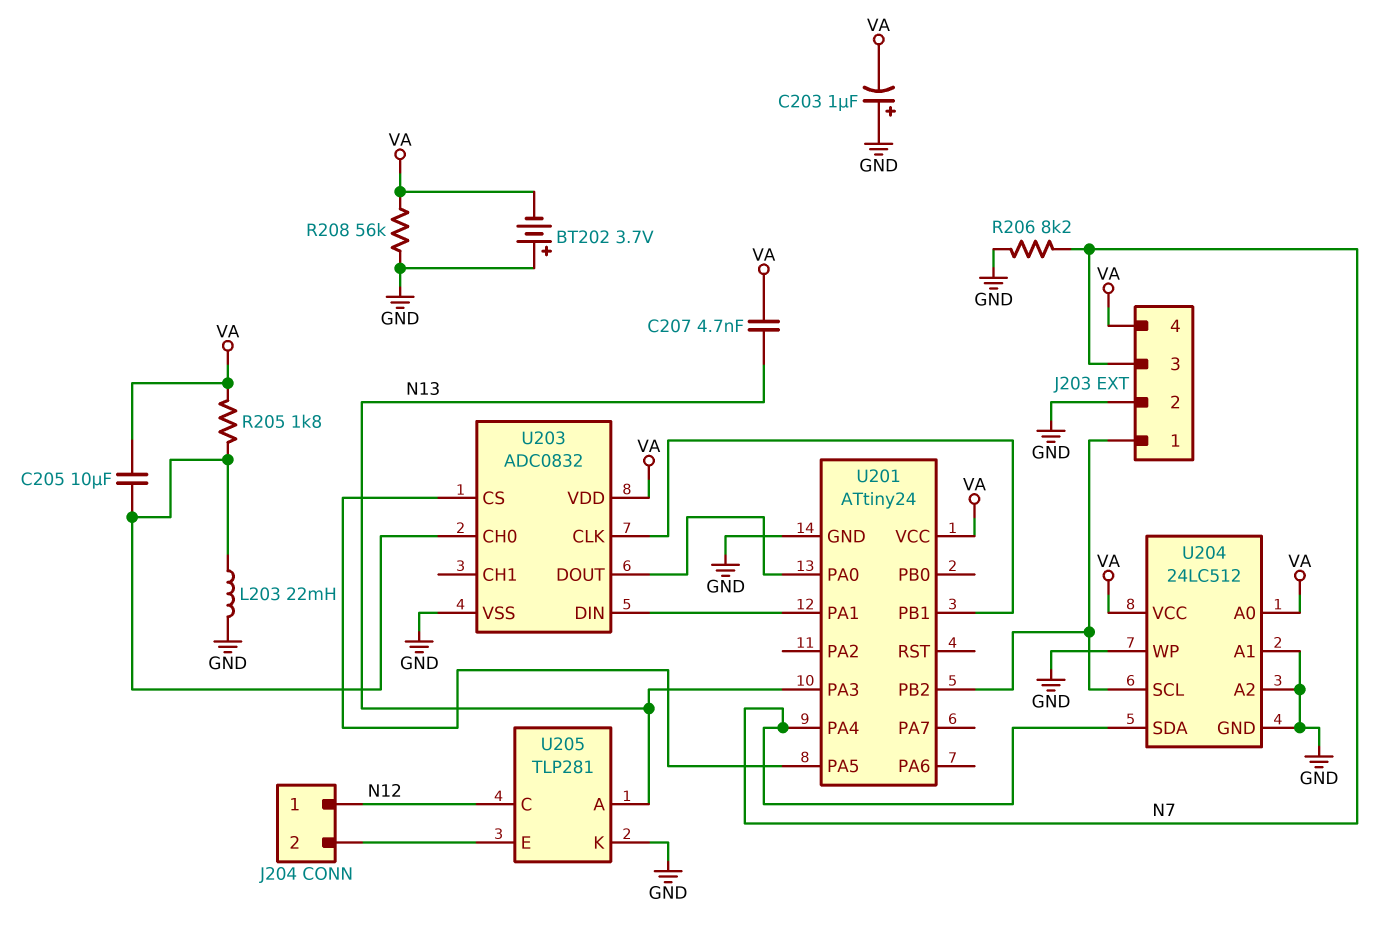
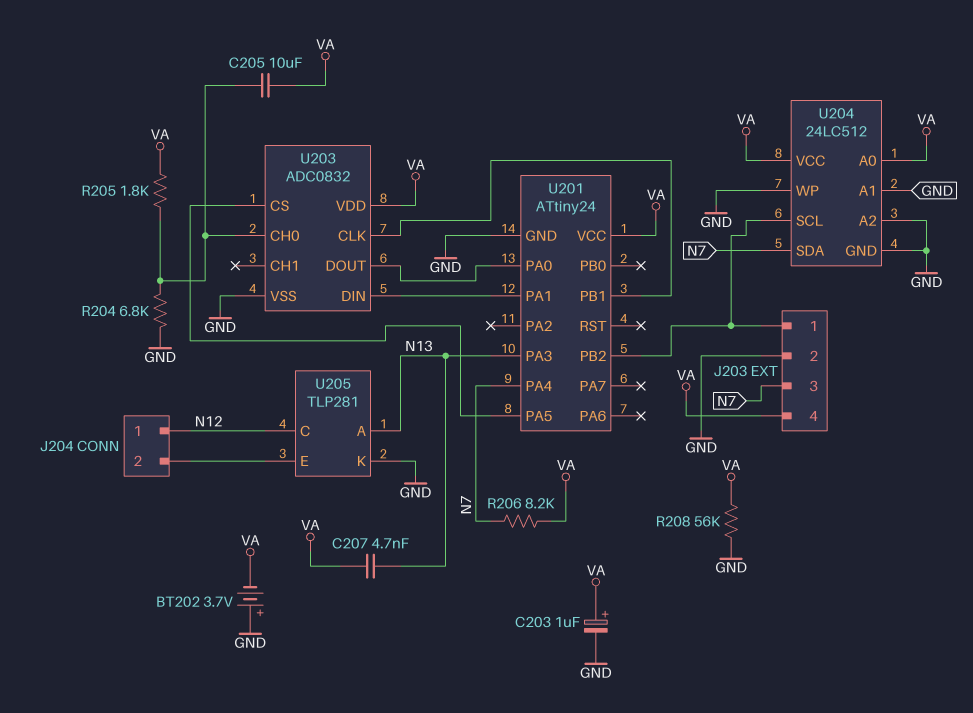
C203: 1uF (plus GND, minus VA) -> 1uF (plus VA, minus GND)
L203: 22mH (GND, U203/CH0) -> none
R204: none -> 6.8k (GND, U203/CH0)
R206: 8.2k (GND, N7) -> 8.2k (N7, VA)

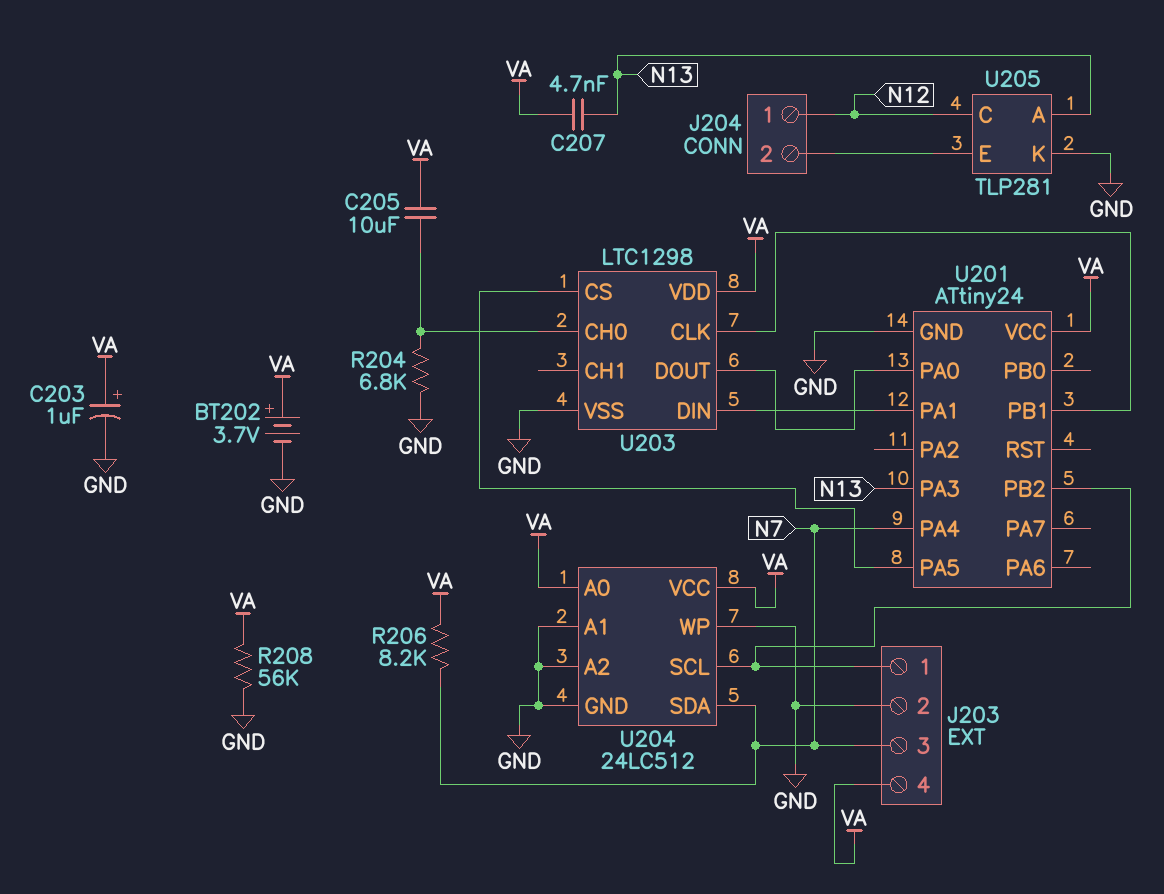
BT202: 3.7V (plus GND, minus VA) -> 3.7V (plus VA, minus GND)
R205: 1.8k (U203/CH0, VA) -> none
U203: ADC0832 -> LTC1298

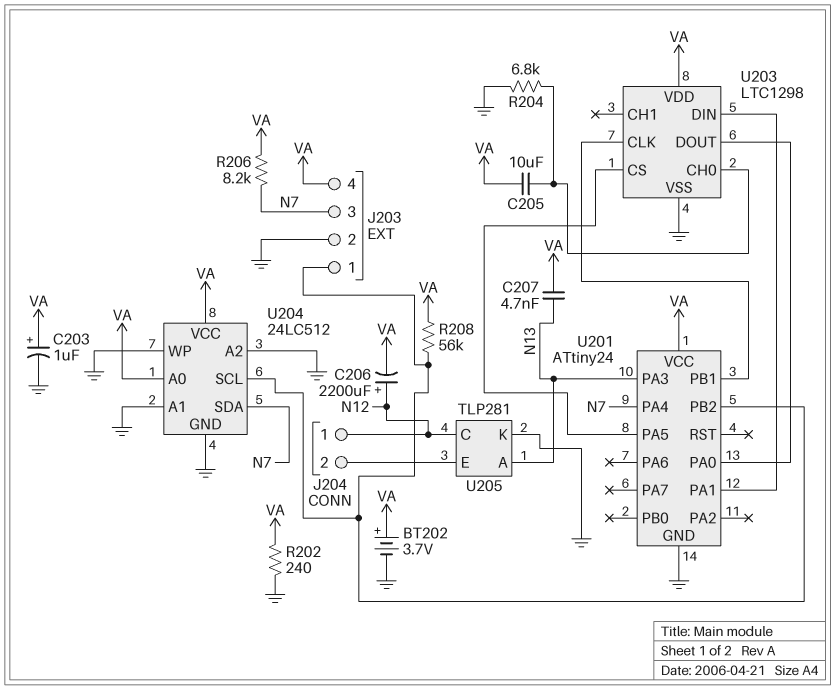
C206: none -> 2200uF (plus N12, minus VA)
R202: none -> 240 (GND, VA)
R208: 56k (GND, VA) -> 56k (J203/1, VA)

